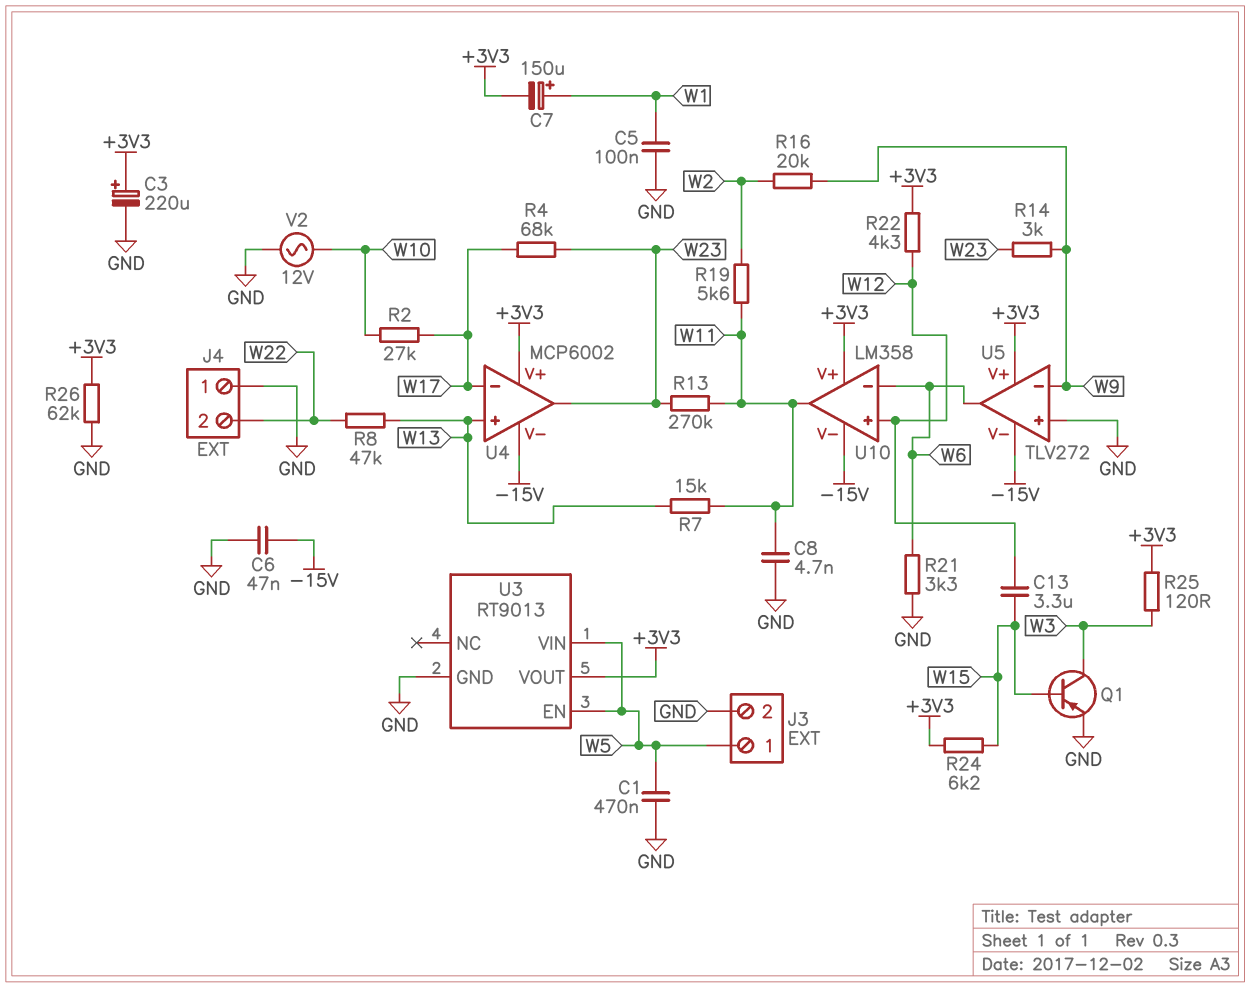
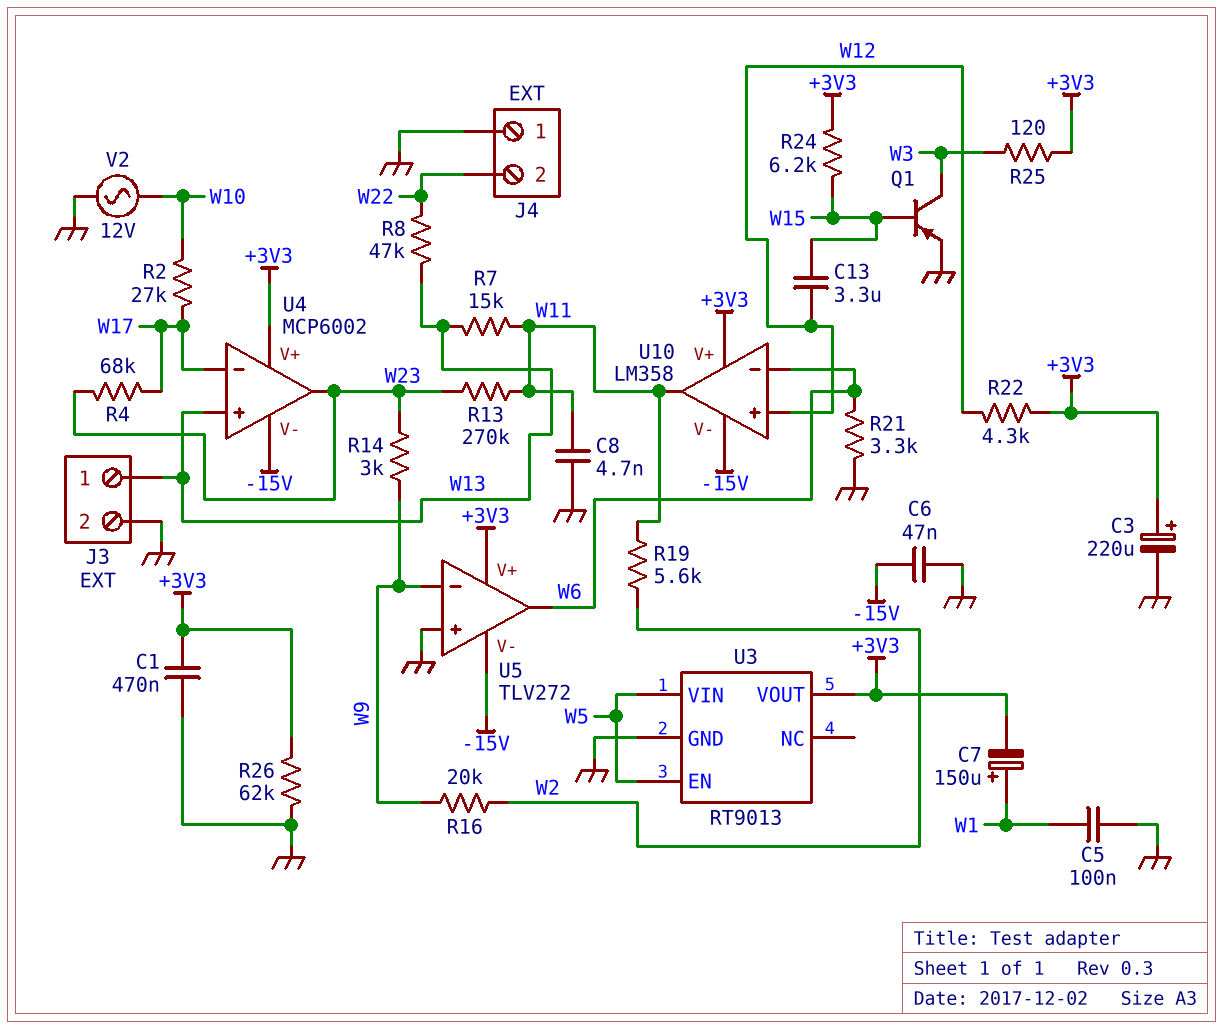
C1: 470nF (GND, W5) -> 470nF (+3V3, GND)
J3 pin 1: W5 -> W13

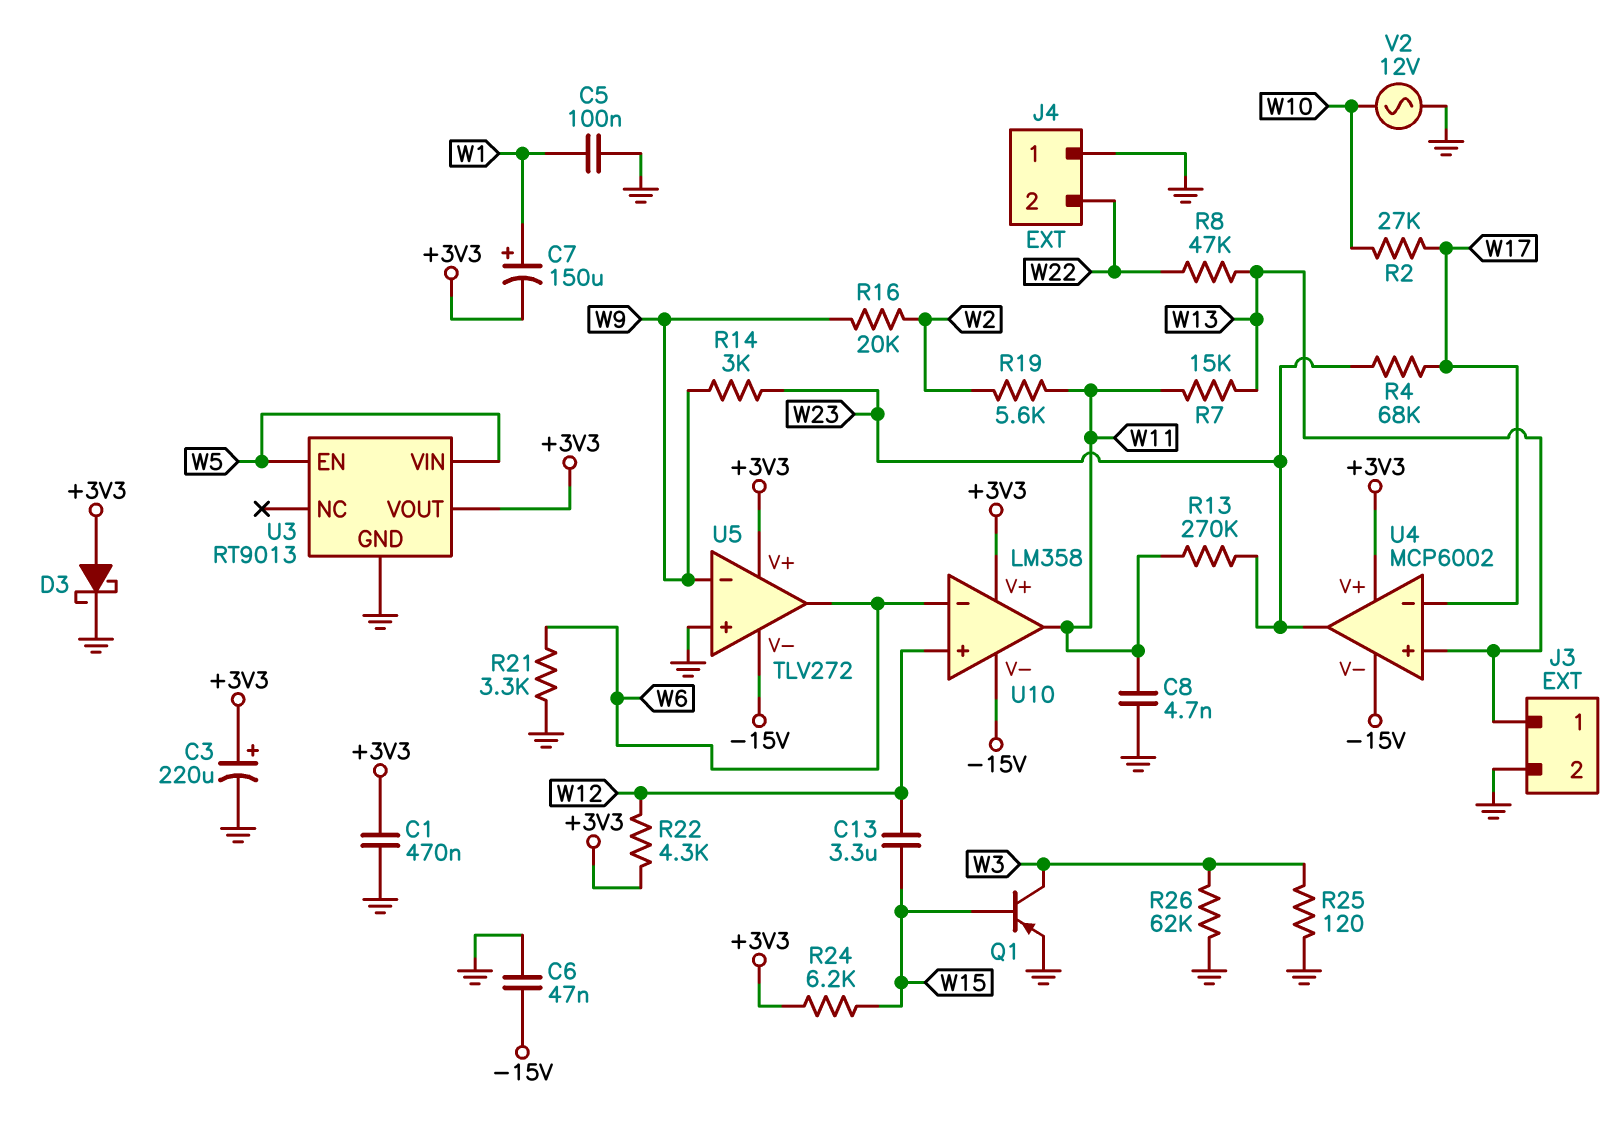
D3: none -> schottky (A +3V3, K GND)
R25: 120 (+3V3, W3) -> 120 (GND, W3)
R26: 62k (+3V3, GND) -> 62k (GND, W3)

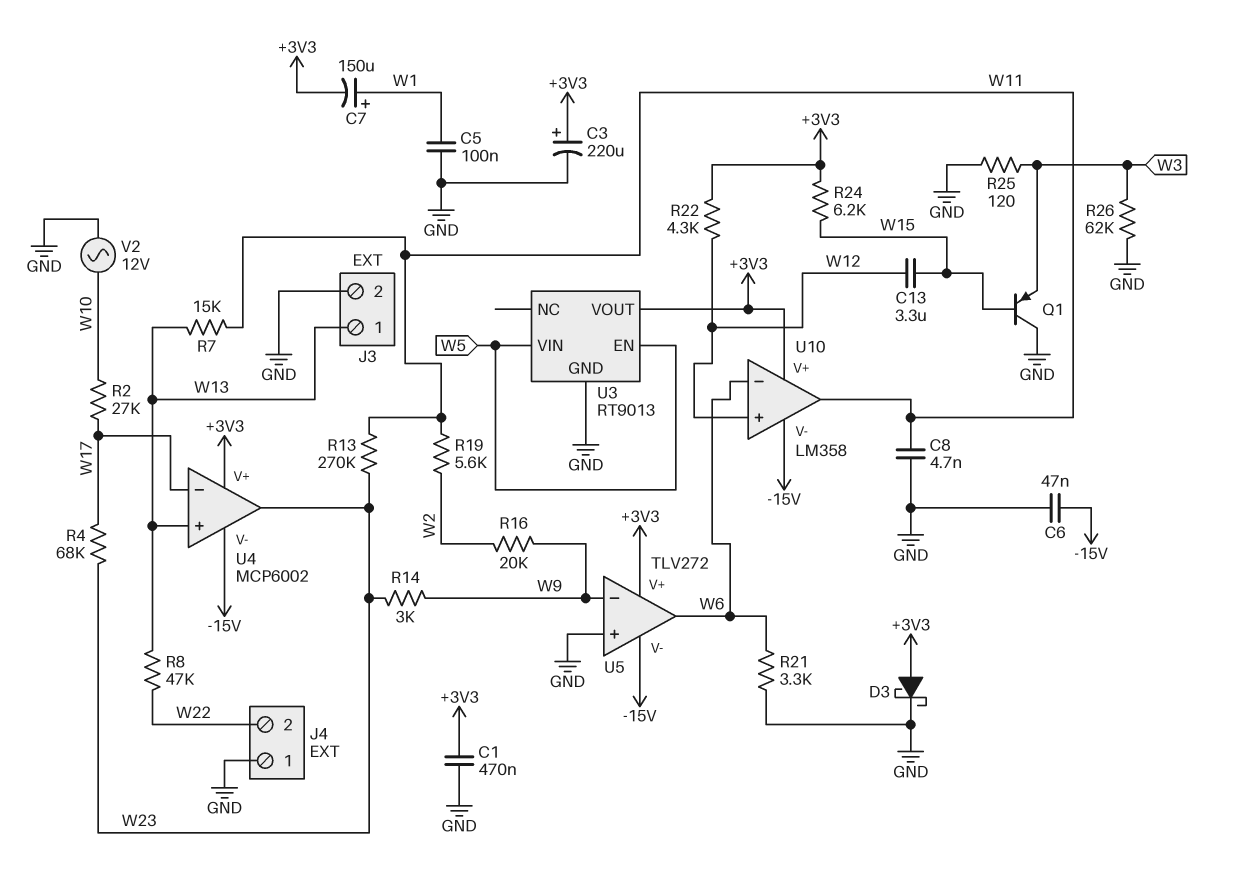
Q1: PNP (B W15, C W3, E GND) -> PNP (B W15, C GND, E W3)

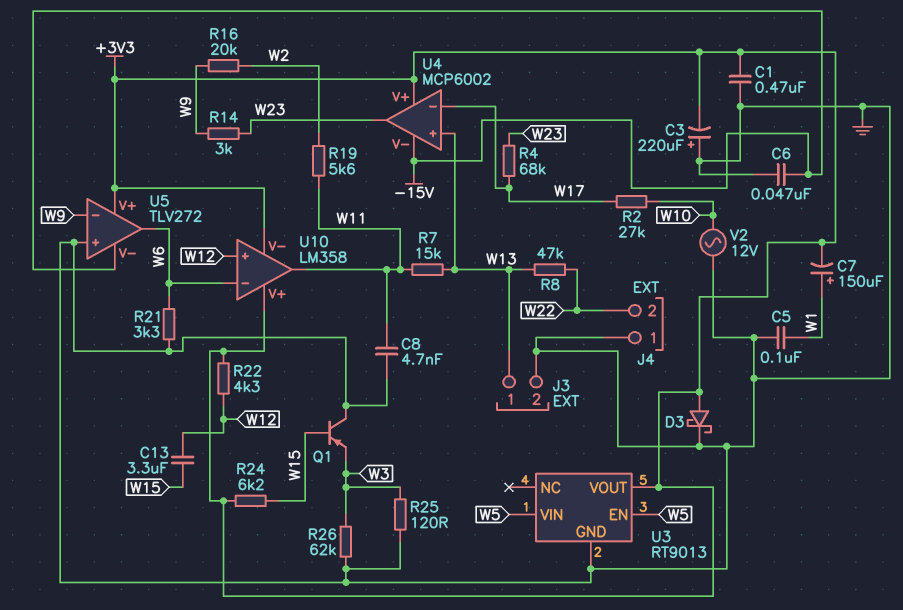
C3: 220uF (plus +3V3, minus GND) -> 220uF (plus GND, minus +3V3)
R13: 270k (W11, W23) -> none
U10 pin V-: -15V -> +3V3

